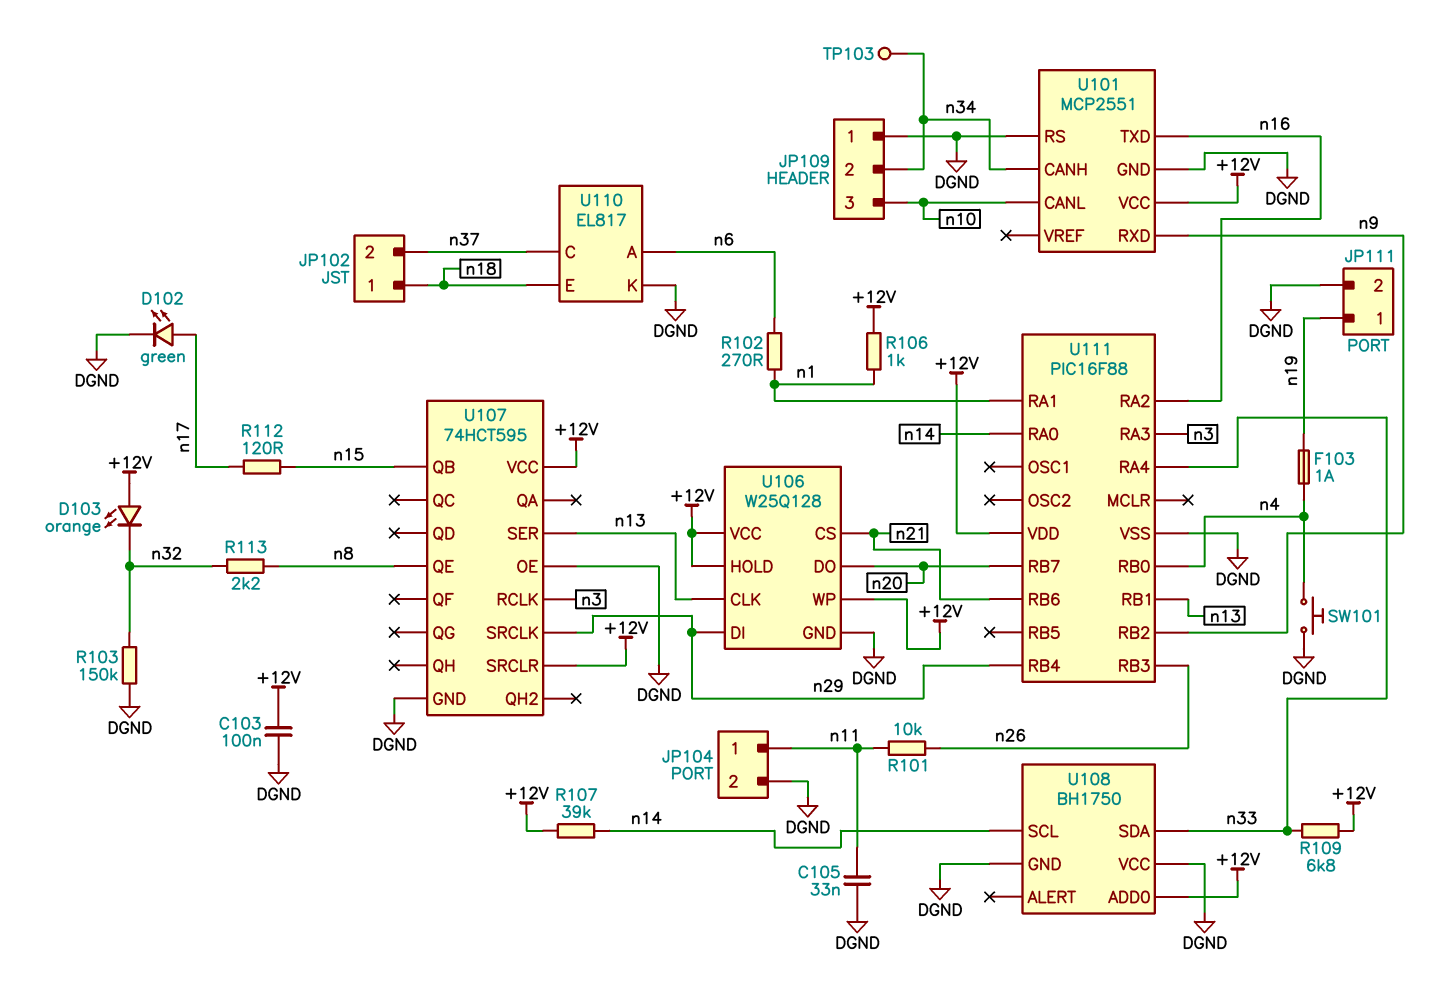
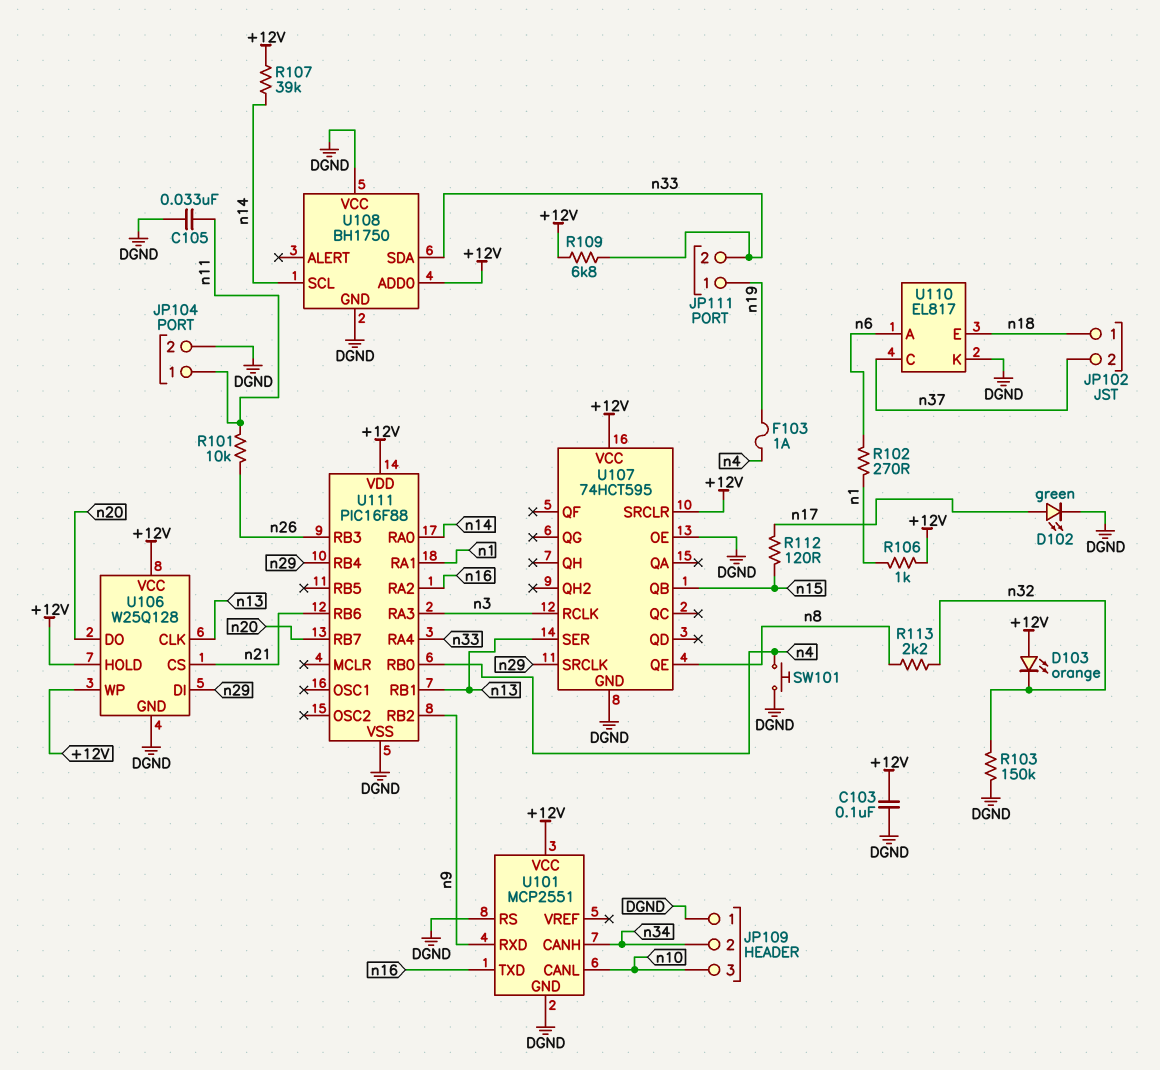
JP111 pin 2: DGND -> n33
TP103: test point (n34) -> none

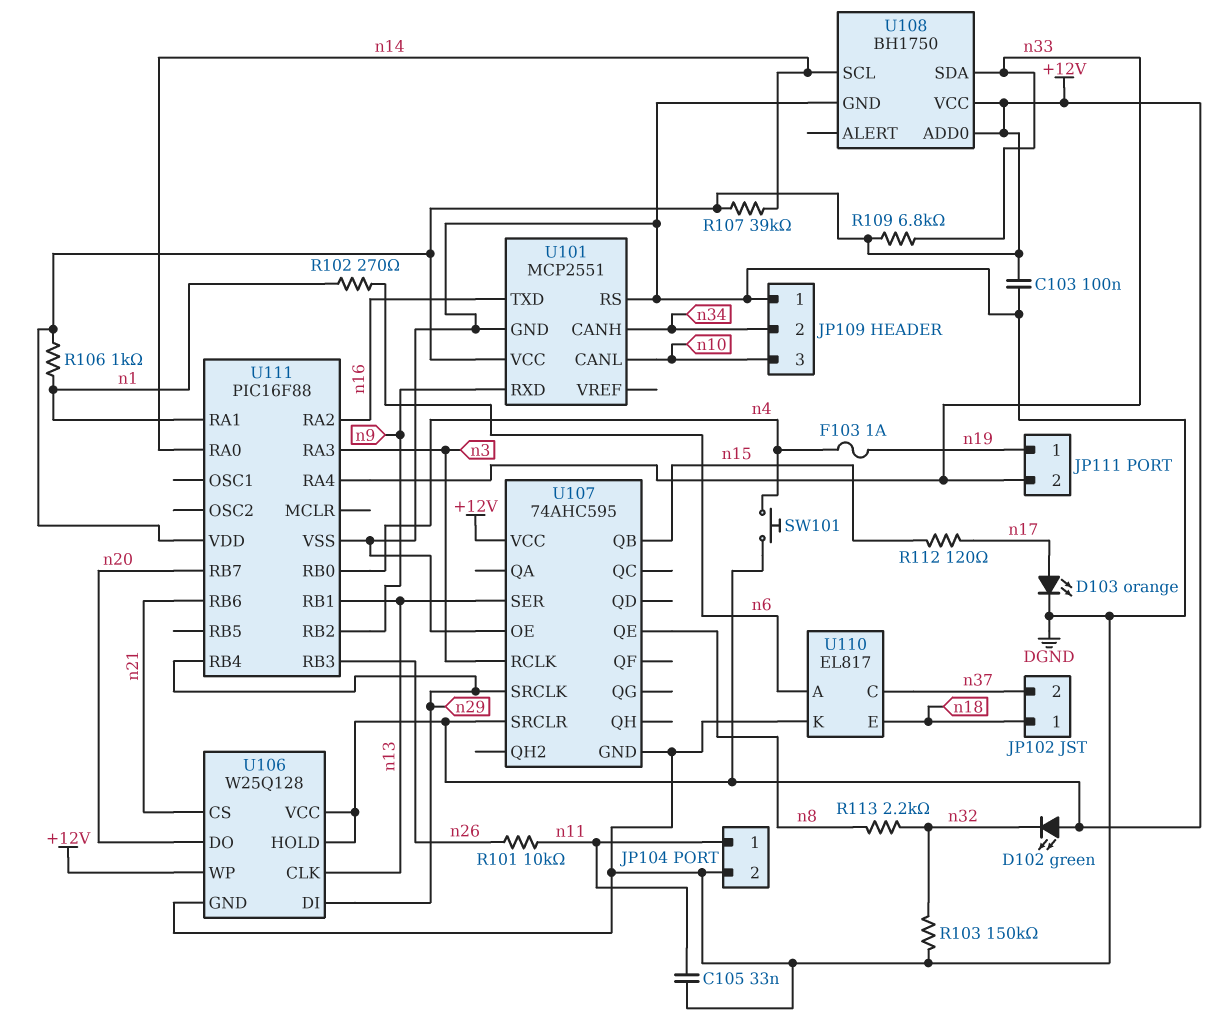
D102: LED green (A n17, K DGND) -> LED green (A +12V, K n32)
D103: LED orange (A +12V, K n32) -> LED orange (A n17, K DGND)
SW101: button (DGND, n4) -> button (+12V, n4)
U107: 74HCT595 -> 74AHC595
U108 pin VCC: DGND -> +12V

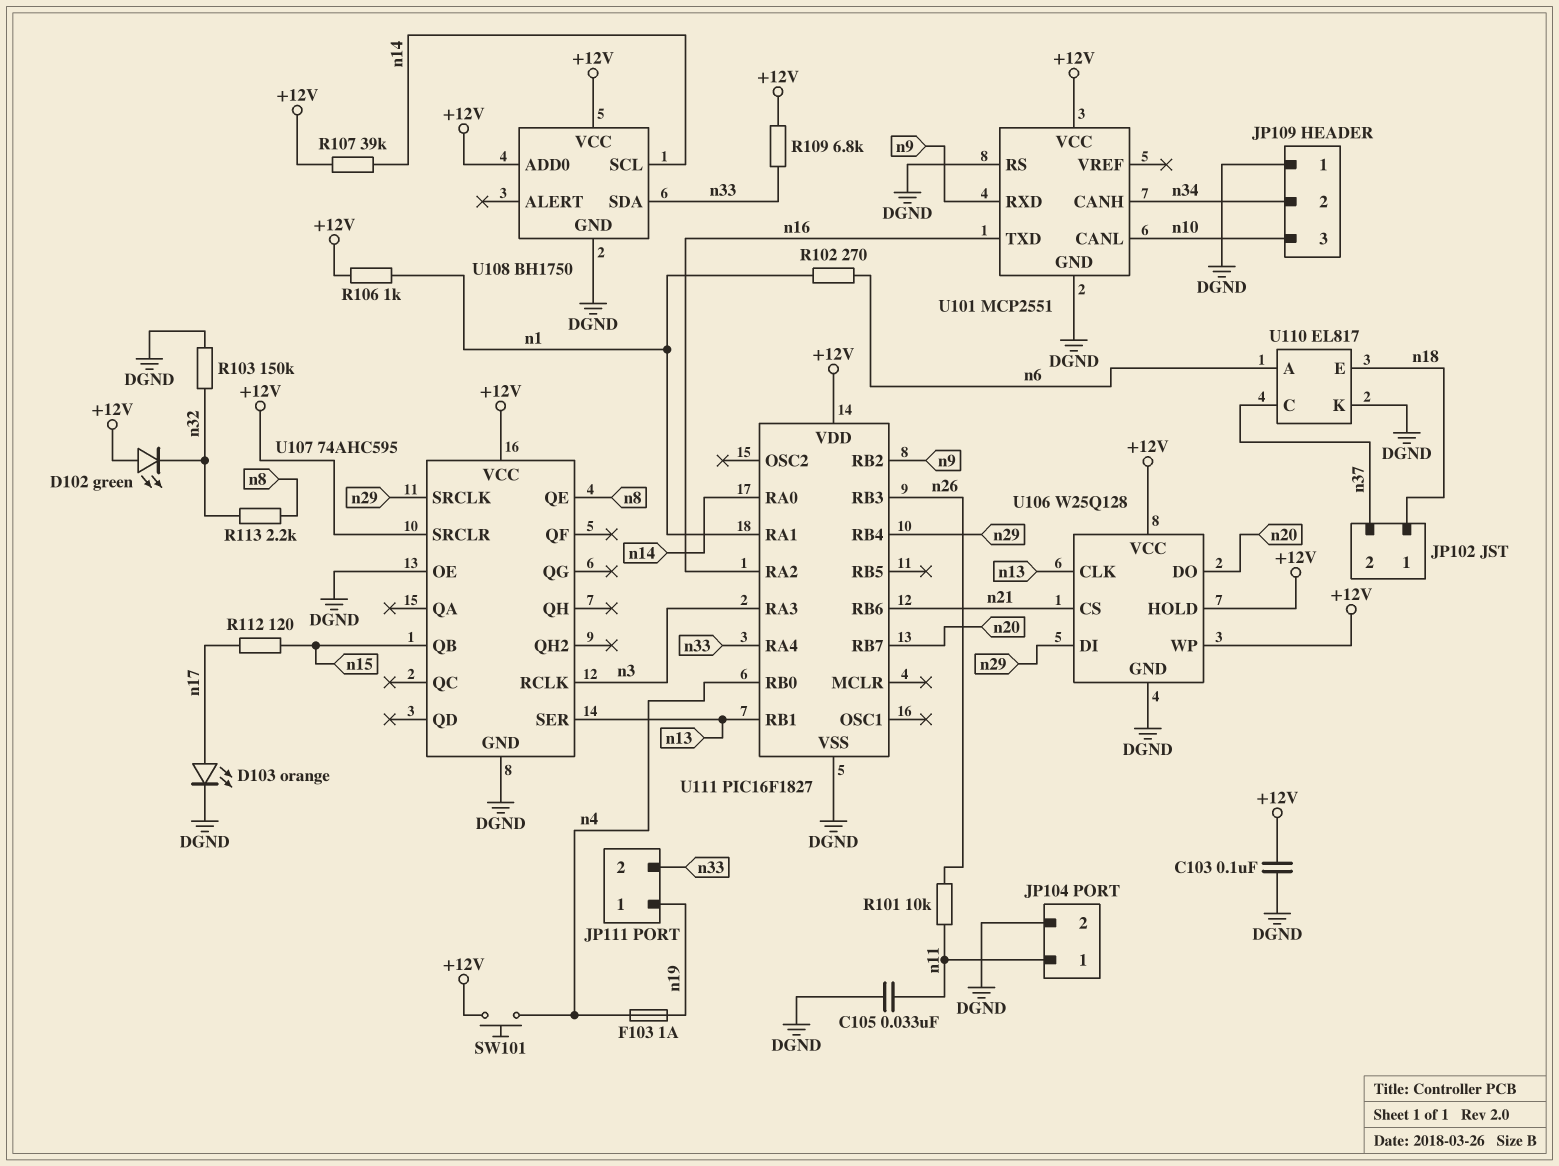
U111: PIC16F88 -> PIC16F1827

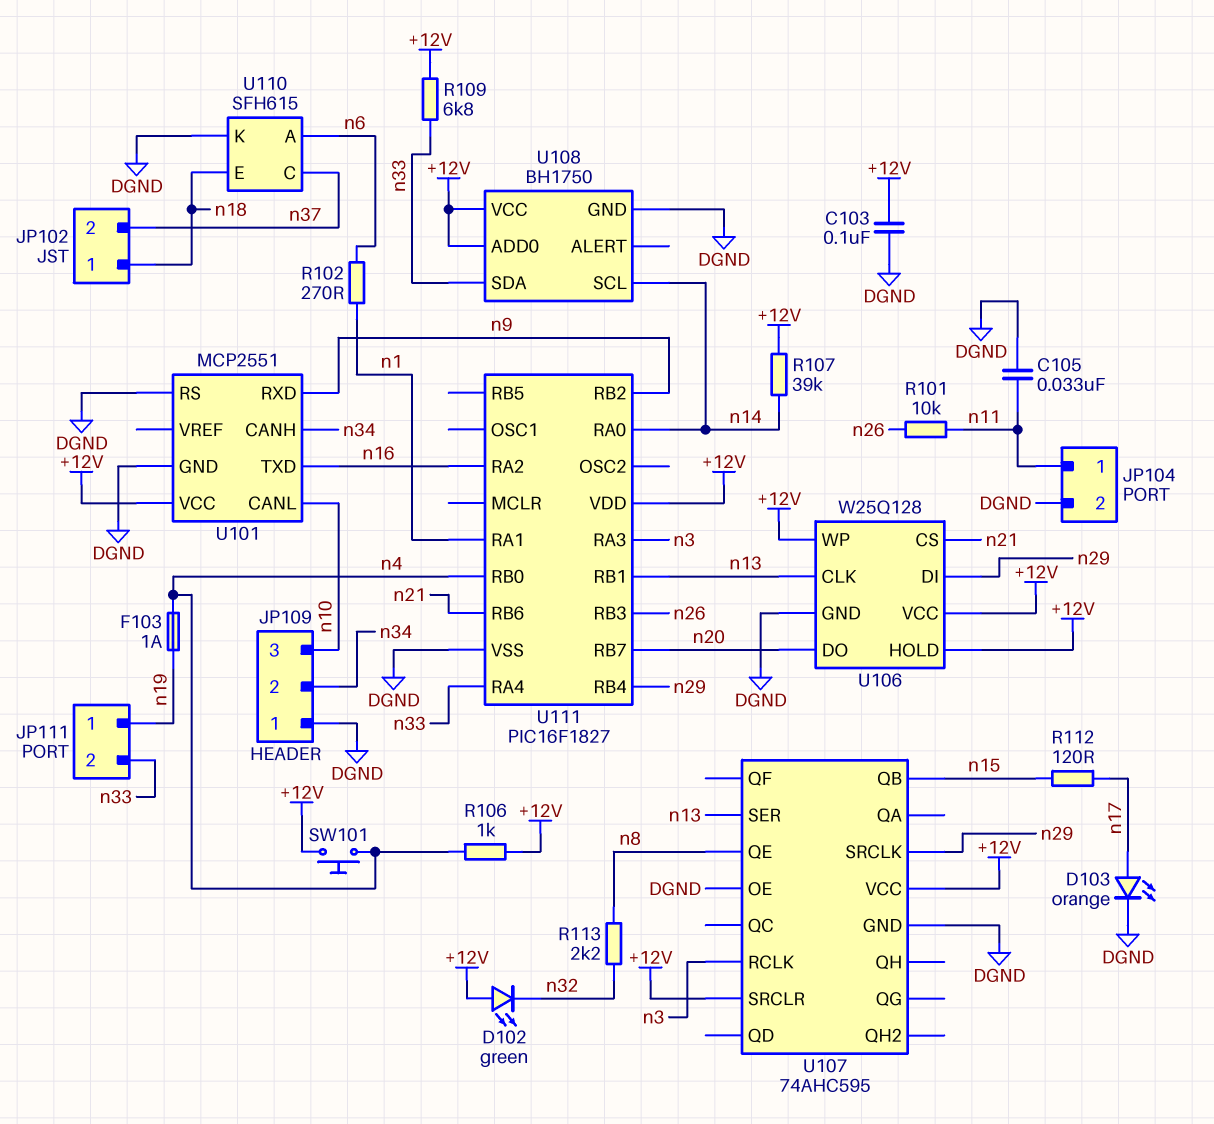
R103: 150k (DGND, n32) -> none
R106: 1k (+12V, n1) -> 1k (+12V, n4)
U110: EL817 -> SFH615

